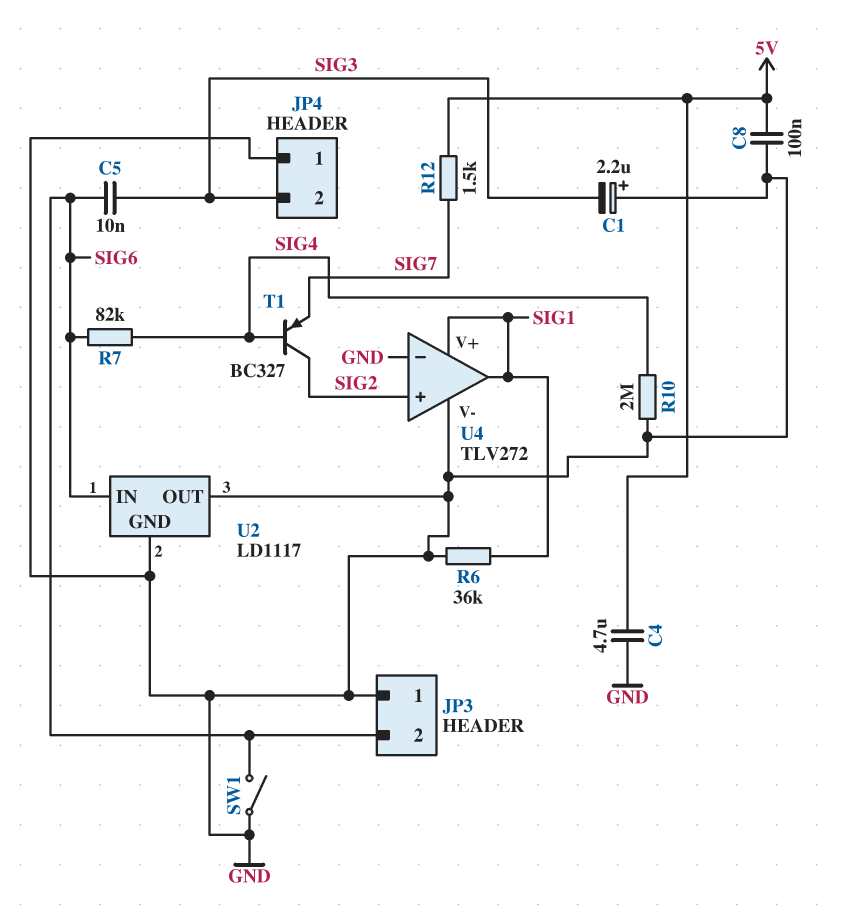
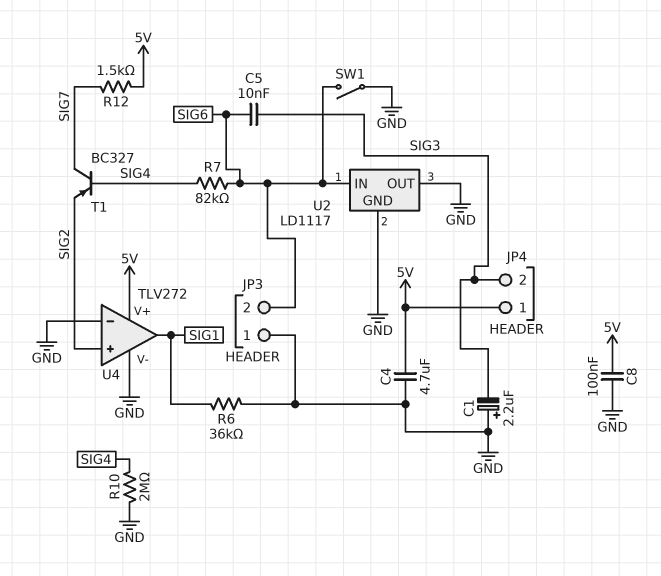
JP4 pin 1: GND -> 5V
T1: PNP BC327 (B SIG4, C SIG2, E SIG7) -> PNP BC327 (B SIG4, C SIG7, E SIG2)
U4 pin V+: SIG1 -> 5V

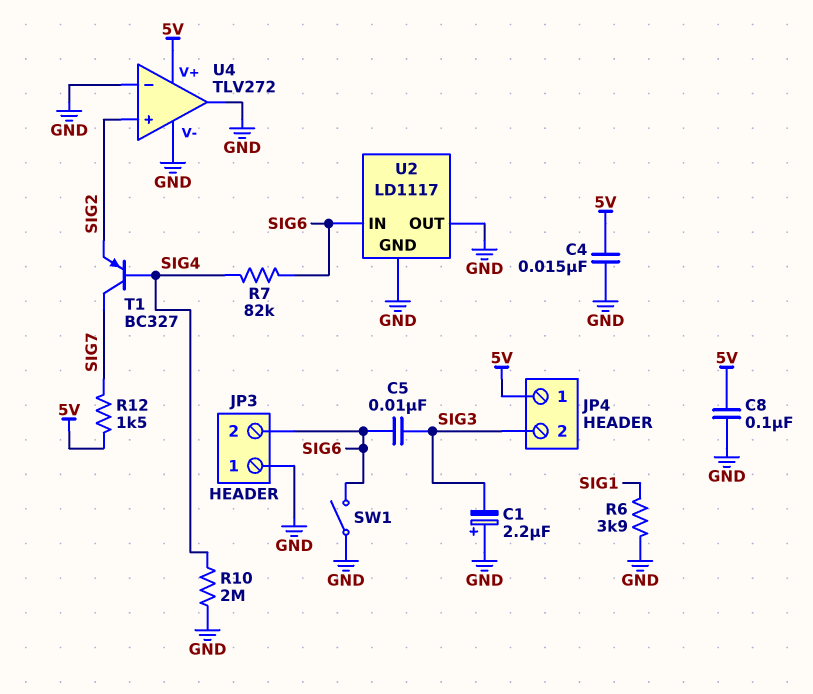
C4: 4.7uF (5V, GND) -> 15nF (5V, GND)
R6: 36k (GND, SIG1) -> 3.9k (GND, SIG1)
U4 pin out: SIG1 -> GND

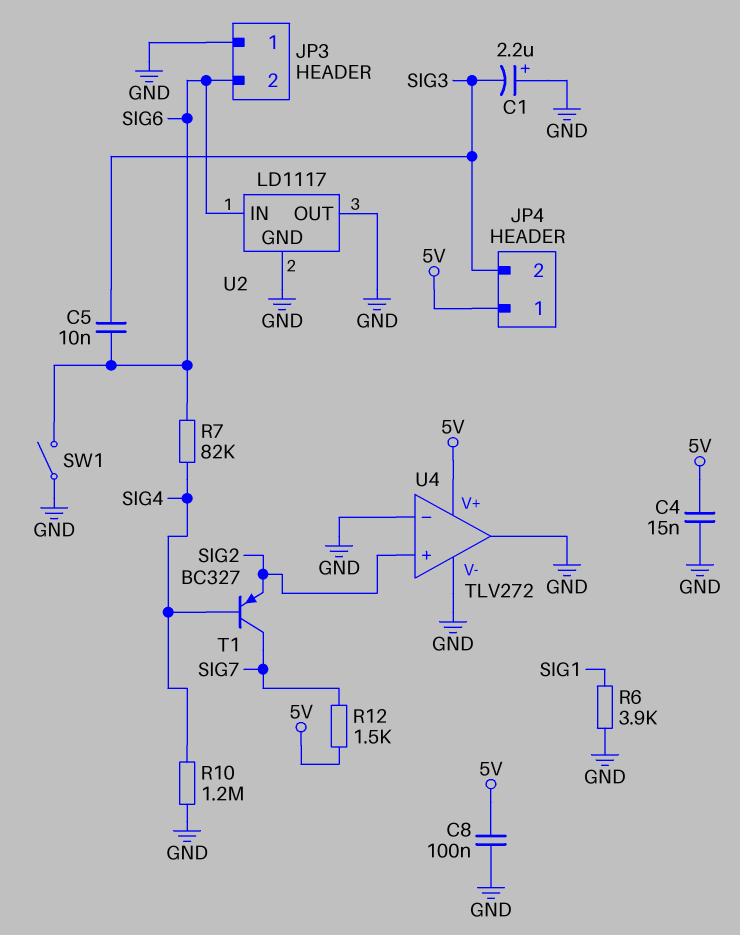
R10: 2M (GND, SIG4) -> 1.2M (GND, SIG4)

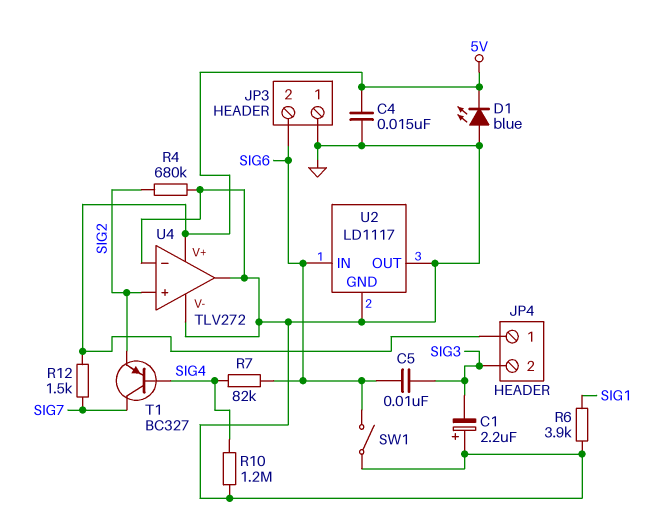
C8: 100nF (5V, GND) -> none
D1: none -> LED blue (A GND, K 5V)
R4: none -> 680k (GND, SIG2)

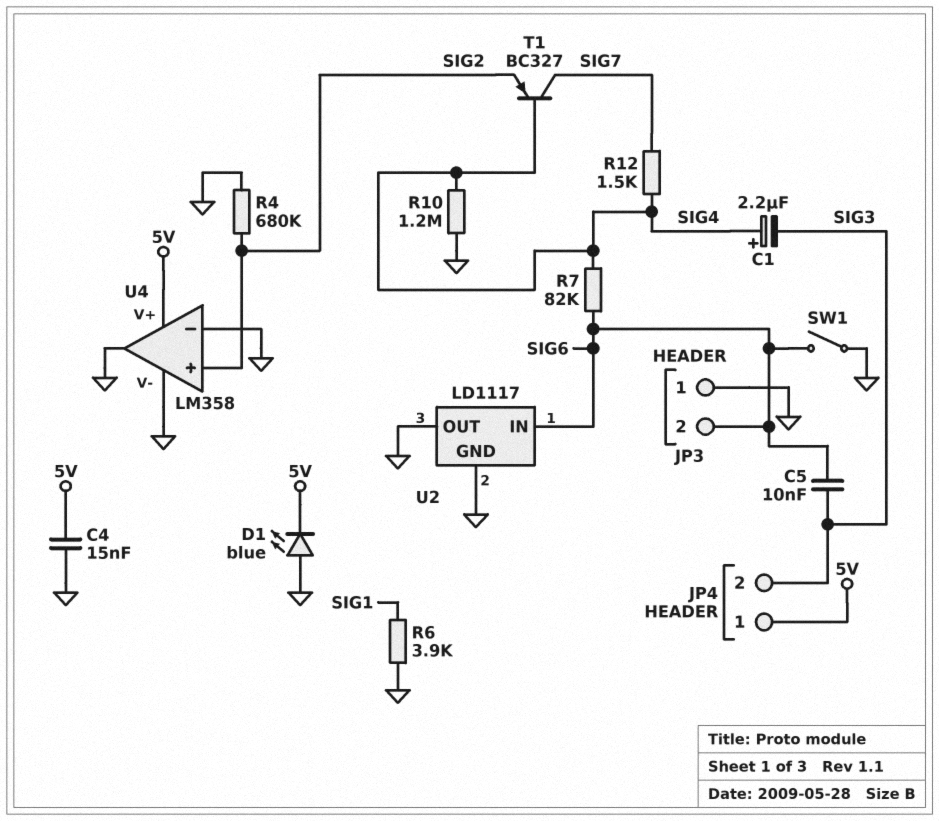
C1: 2.2uF (plus GND, minus SIG3) -> 2.2uF (plus SIG4, minus SIG3)
R12: 1.5k (5V, SIG7) -> 1.5k (SIG4, SIG7)
U4: TLV272 -> LM358

